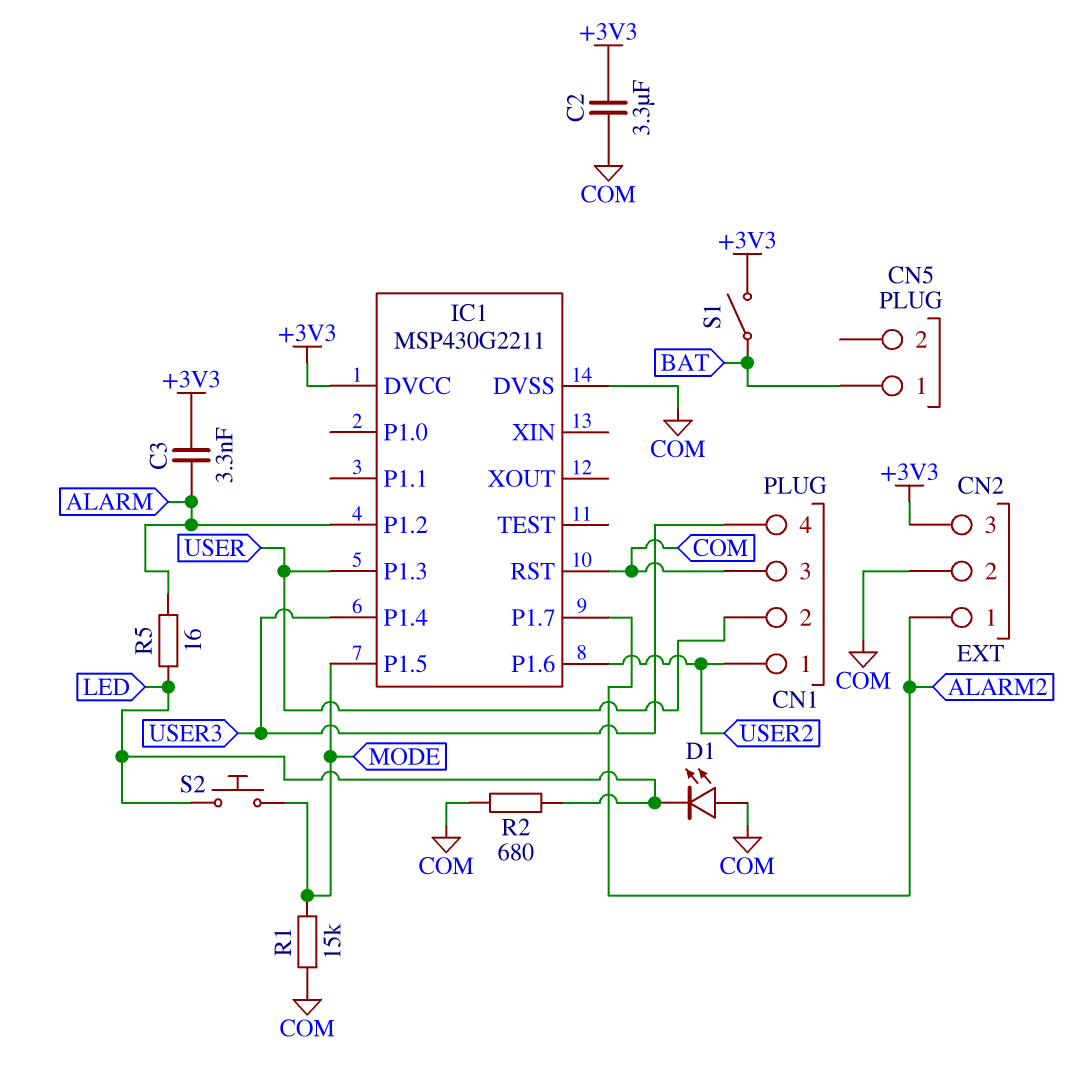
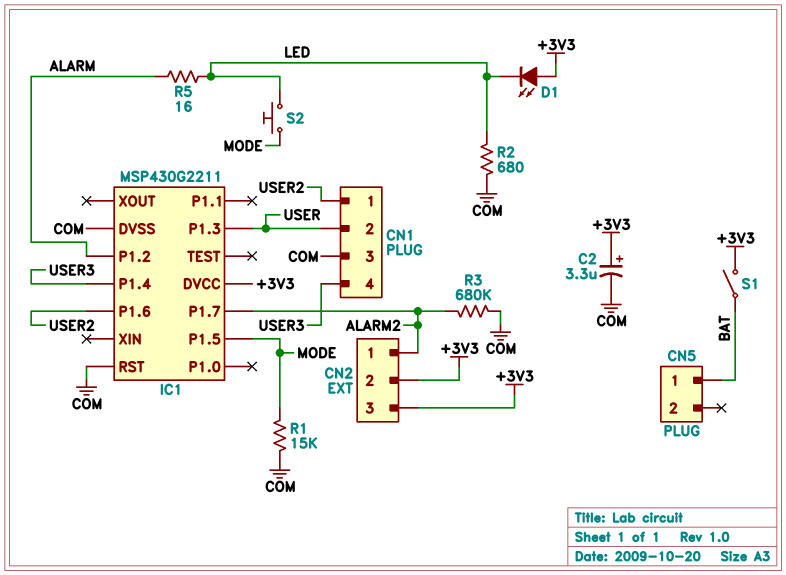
C2: 3.3uF (+3V3, COM) -> 3.3uF (plus +3V3, minus COM)
C3: 3.3nF (+3V3, ALARM) -> none
CN2 pin 2: COM -> +3V3
D1: LED (A COM, K LED) -> LED (A +3V3, K LED)
R3: none -> 680k (ALARM2, COM)

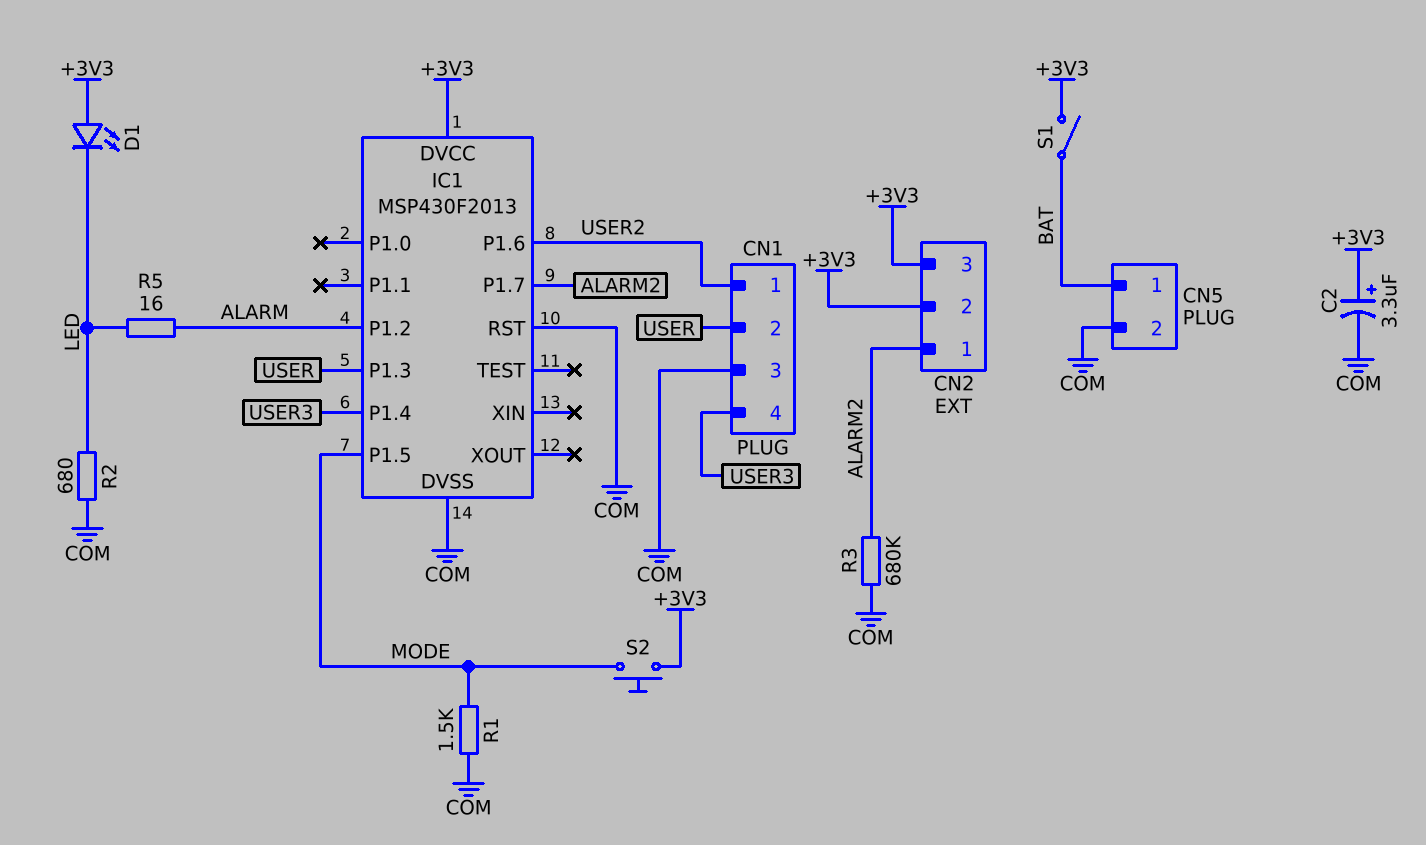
CN5 pin 2: none -> COM
IC1: MSP430G2211 -> MSP430F2013
R1: 15k (COM, MODE) -> 1.5k (COM, MODE)
S2: button (LED, MODE) -> button (+3V3, MODE)

